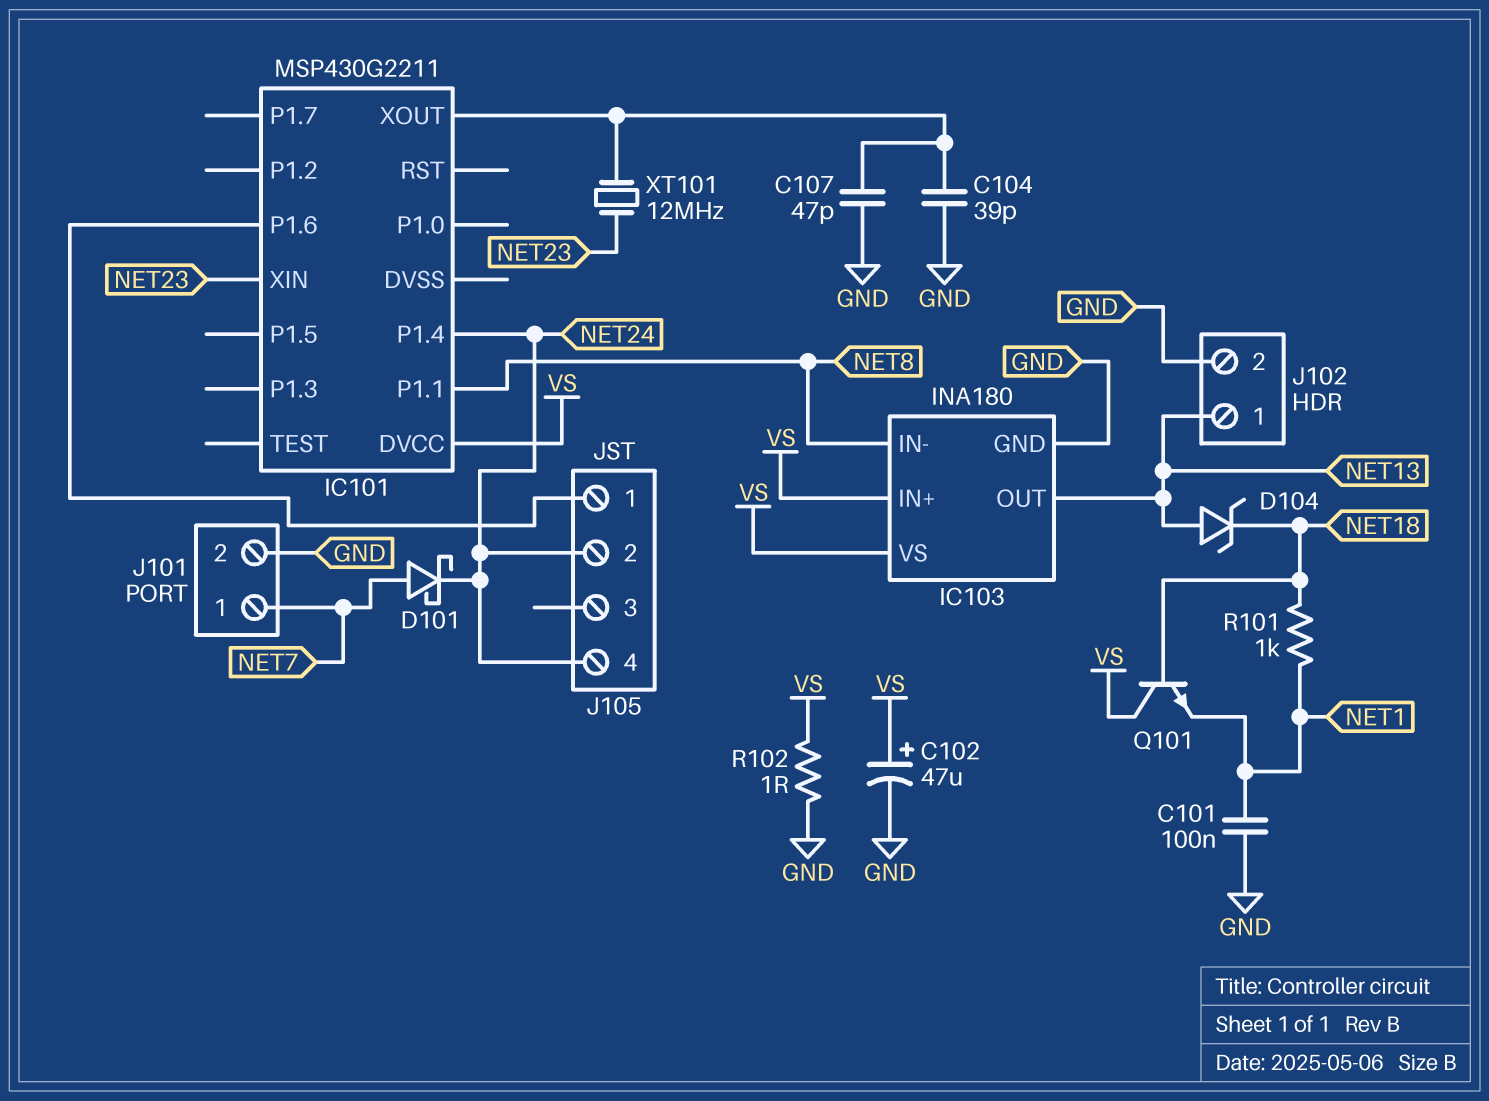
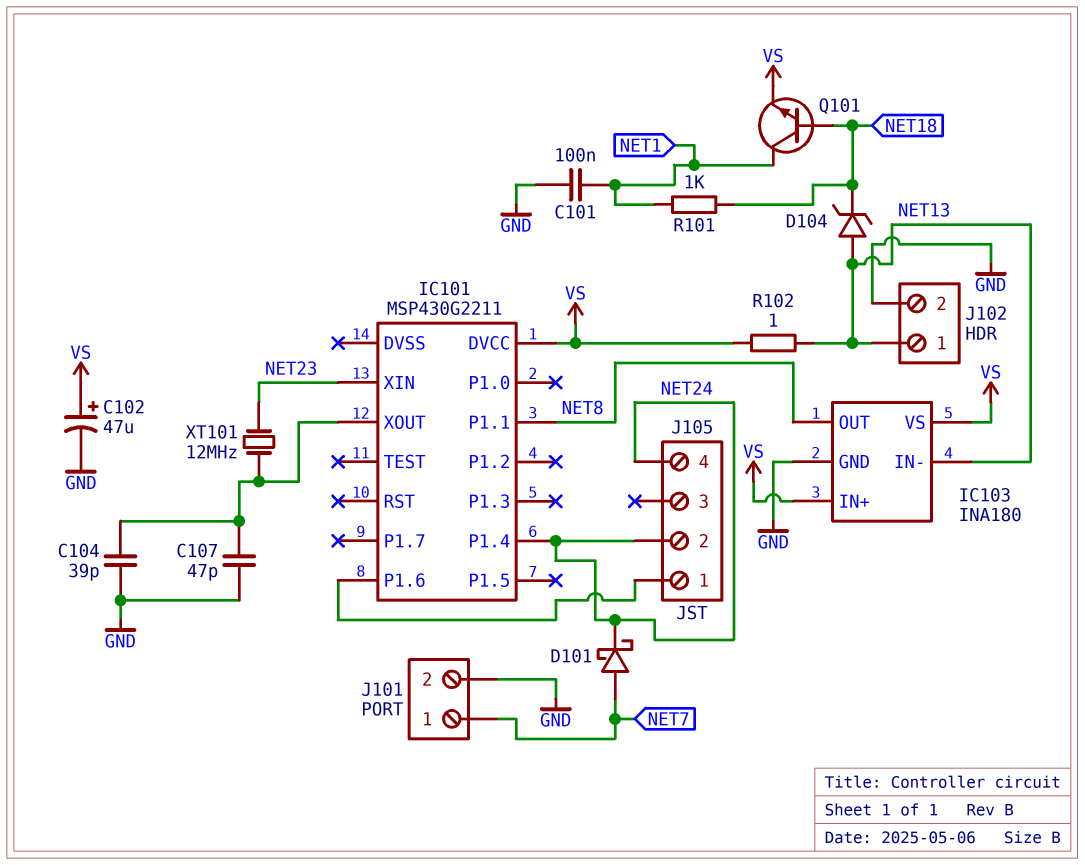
IC103 pin IN-: NET8 -> NET13
IC103 pin OUT: NET13 -> NET8
Q101: NPN (B NET18, C VS, E NET1) -> NPN (B NET18, C NET1, E VS)
R102: 1 (GND, VS) -> 1 (NET13, VS)

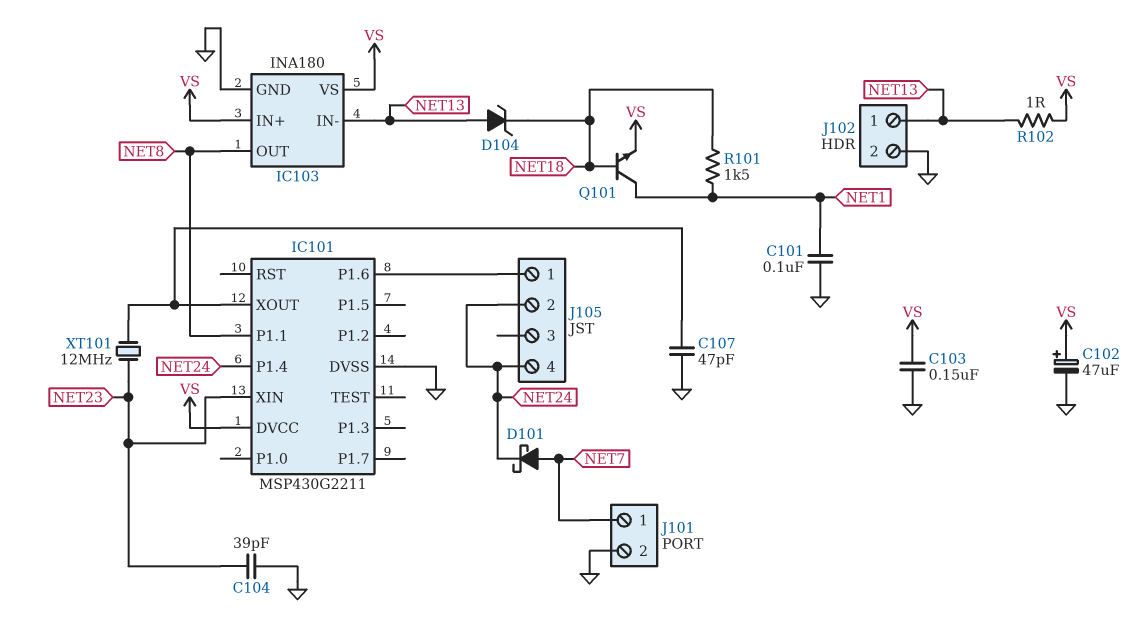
C103: none -> 150nF (GND, VS)
C104: 39pF (GND, IC101/XOUT) -> 39pF (GND, NET23)
IC101 pin DVSS: none -> GND
R101: 1k (NET1, NET18) -> 1.5k (NET1, NET18)

